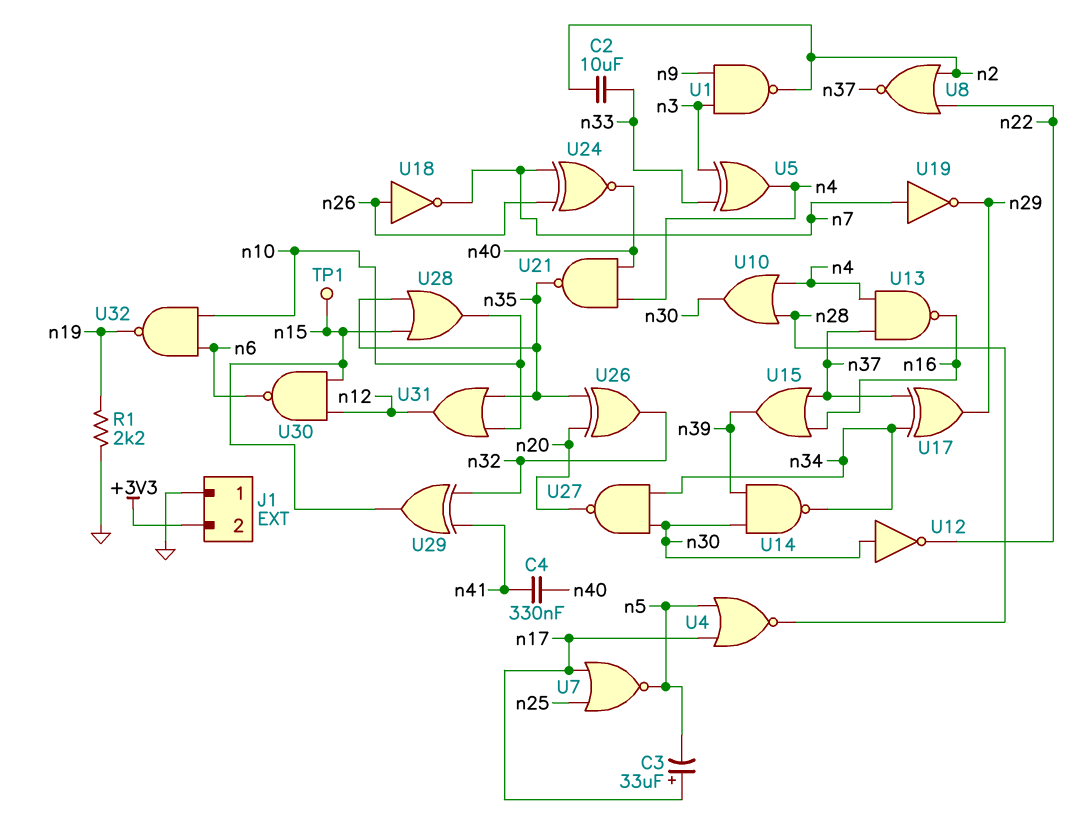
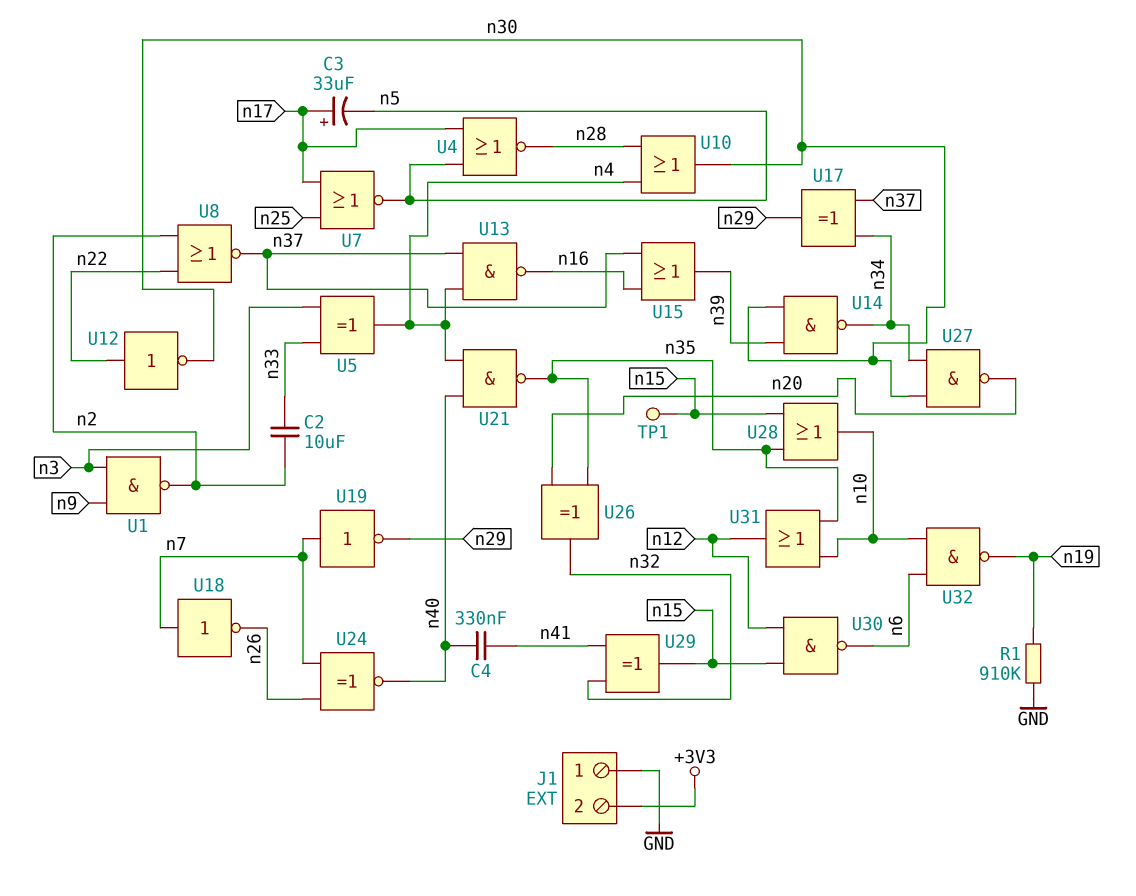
R1: 2.2k (GND, n19) -> 910k (GND, n19)
U12: NOT (in n30, out n22) -> NOT (in n22, out n30)
U18: NOT (in n26, out n7) -> NOT (in n7, out n26)

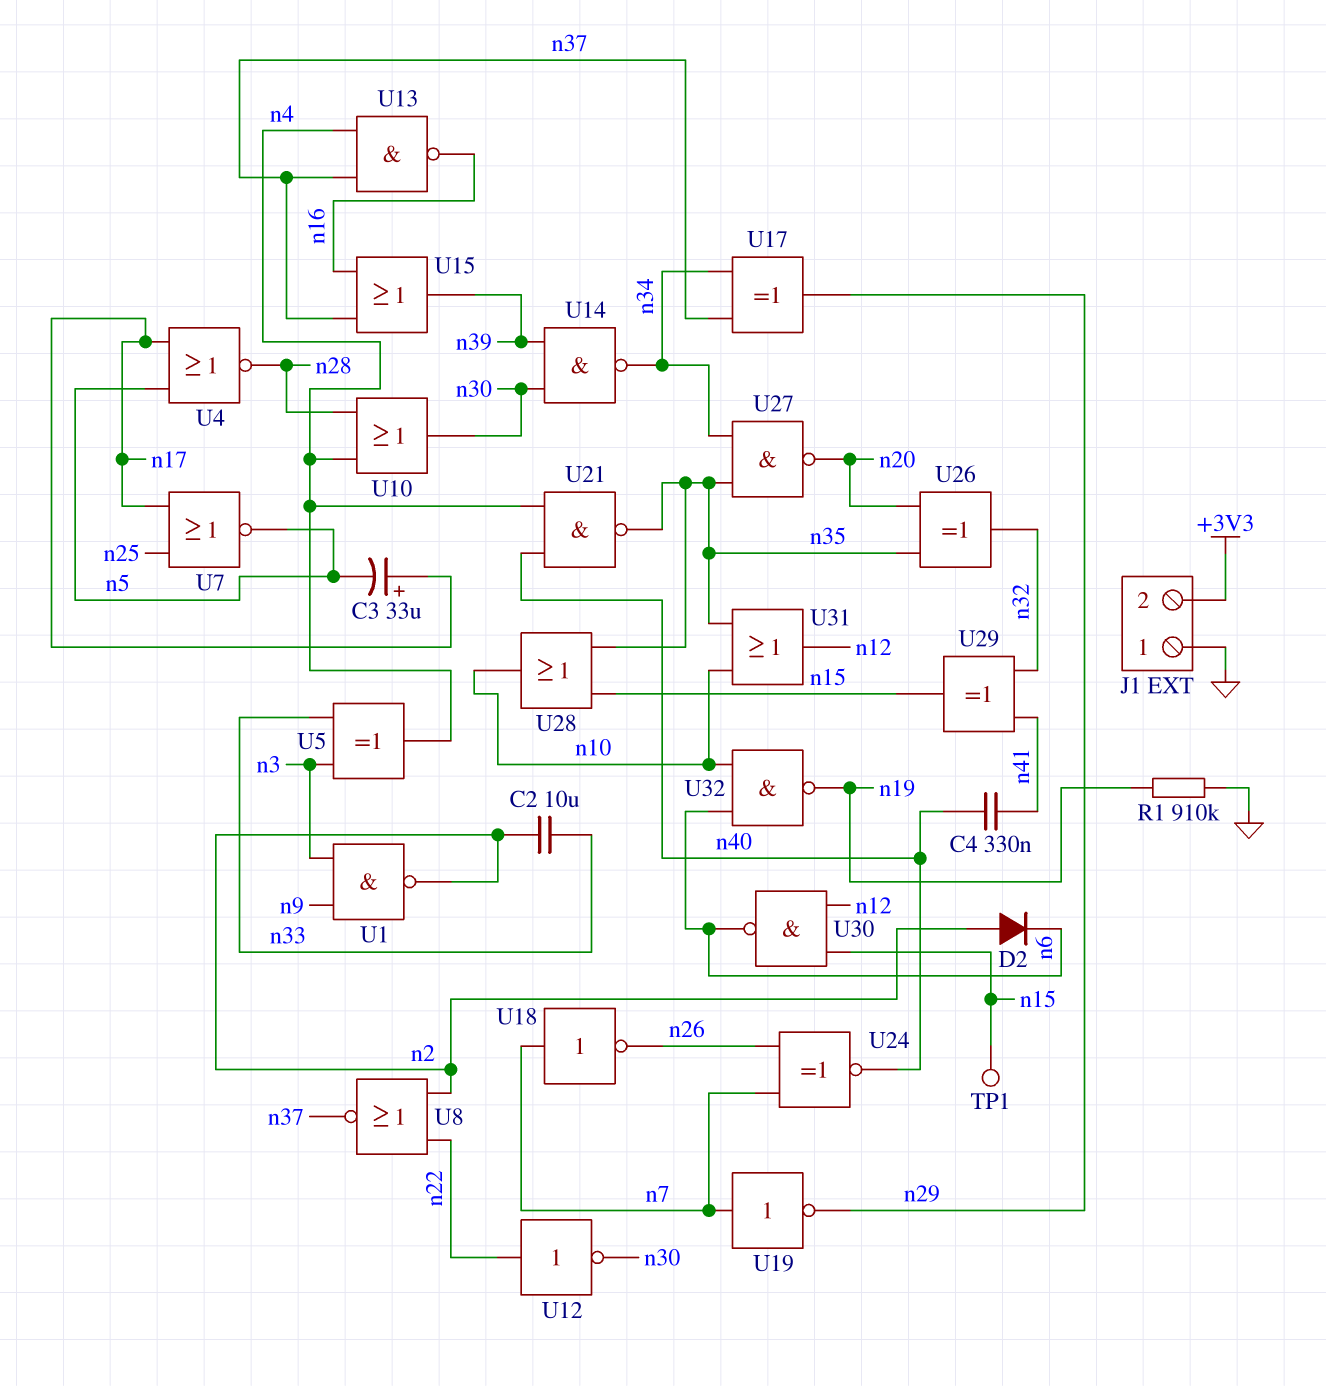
D2: none -> diode (A n2, K n6)
U27: NAND (in n30, in n34, out n20) -> NAND (in n34, in n35, out n20)

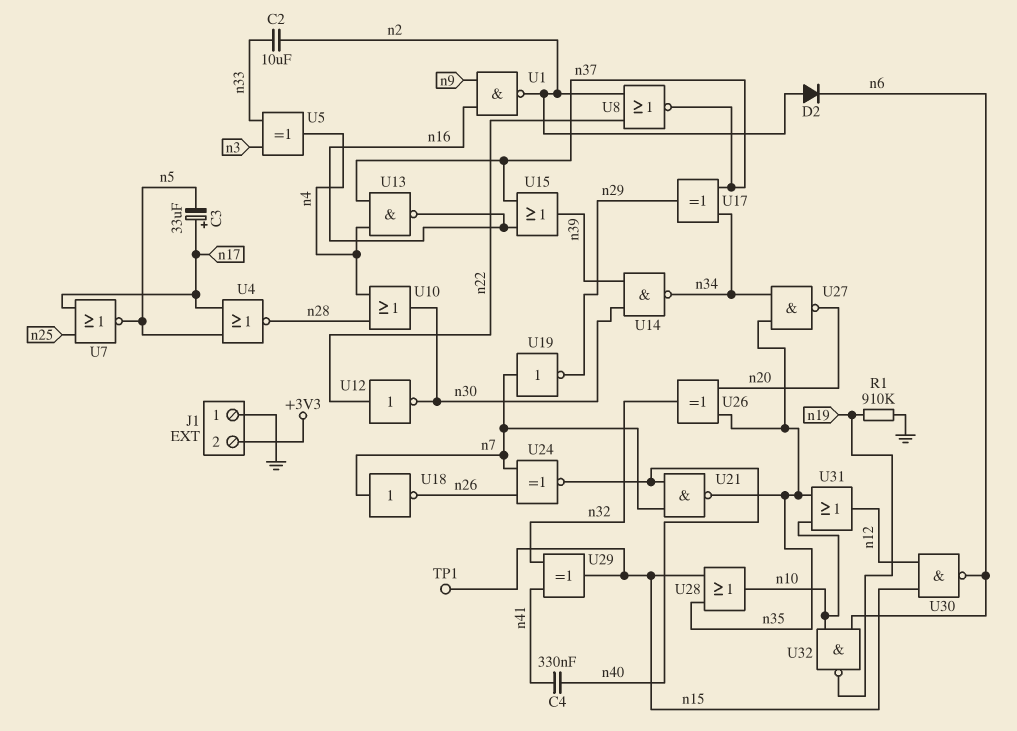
U1: NAND (in n3, in n9, out n2) -> NAND (in n9, in n16, out n2)
U21: NAND (in n4, in n40, out n35) -> NAND (in n7, in n40, out n35)

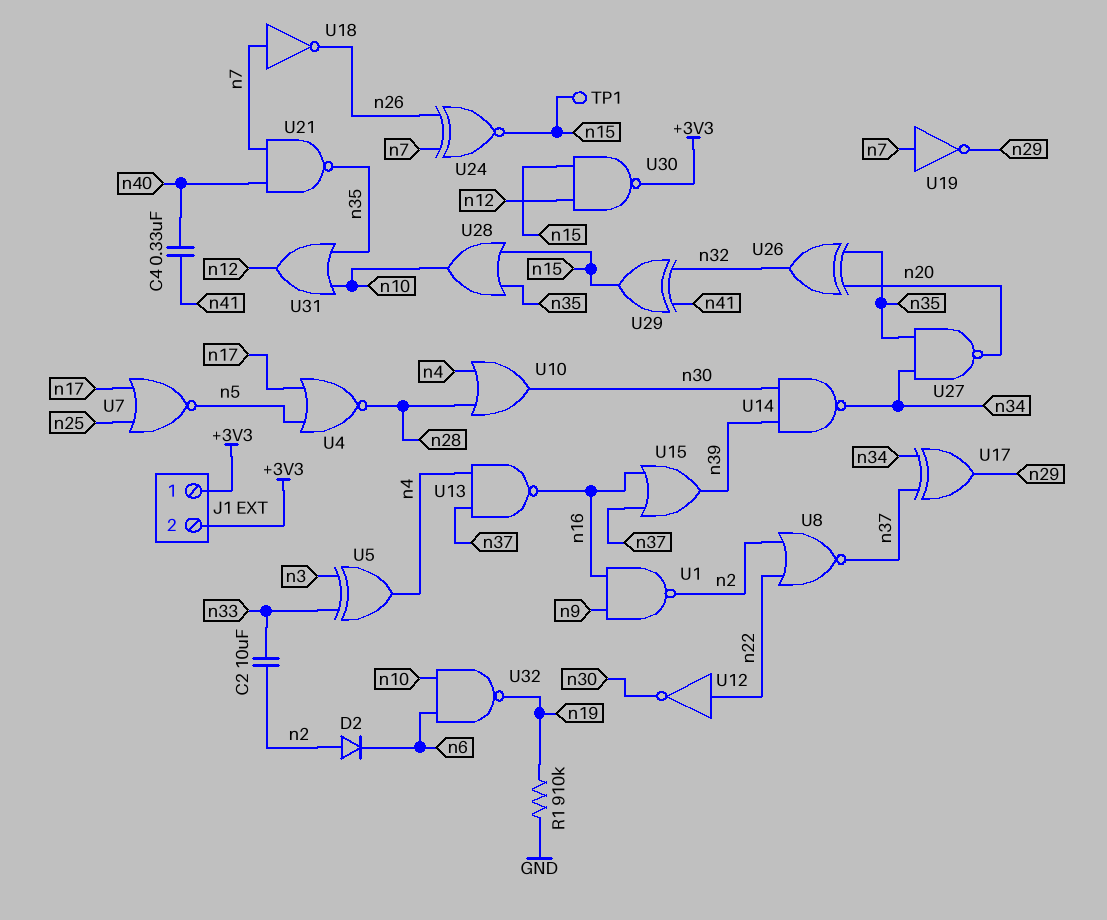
C3: 33uF (plus n17, minus n5) -> none
J1 pin 1: GND -> +3V3
U24: XNOR (in n7, in n26, out n40) -> XNOR (in n7, in n26, out n15)
U30: NAND (in n12, in n15, out n6) -> NAND (in n12, in n15, out +3V3)

